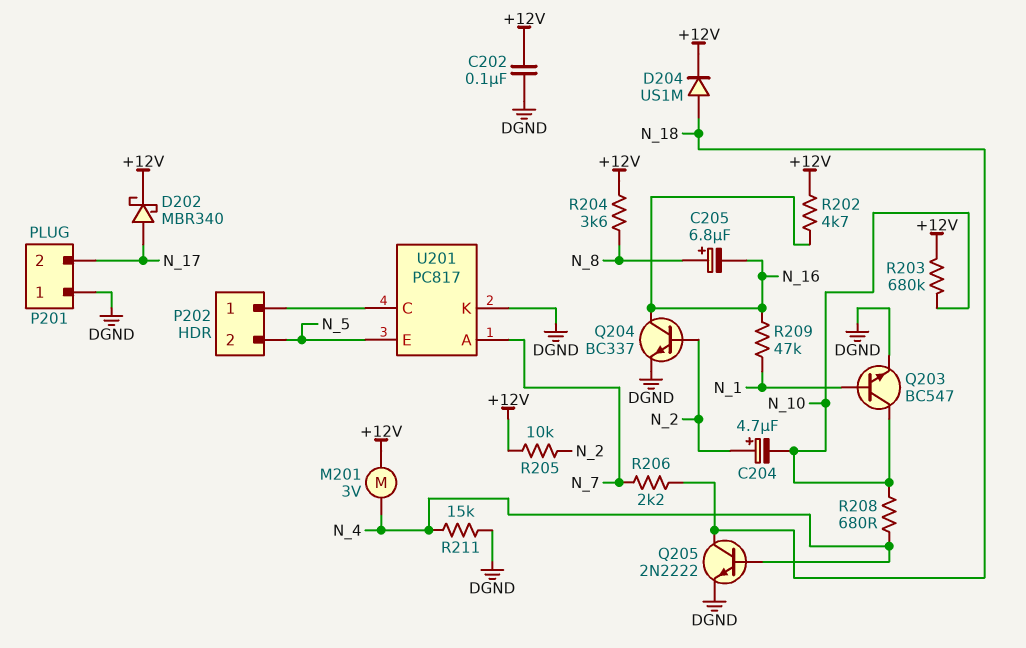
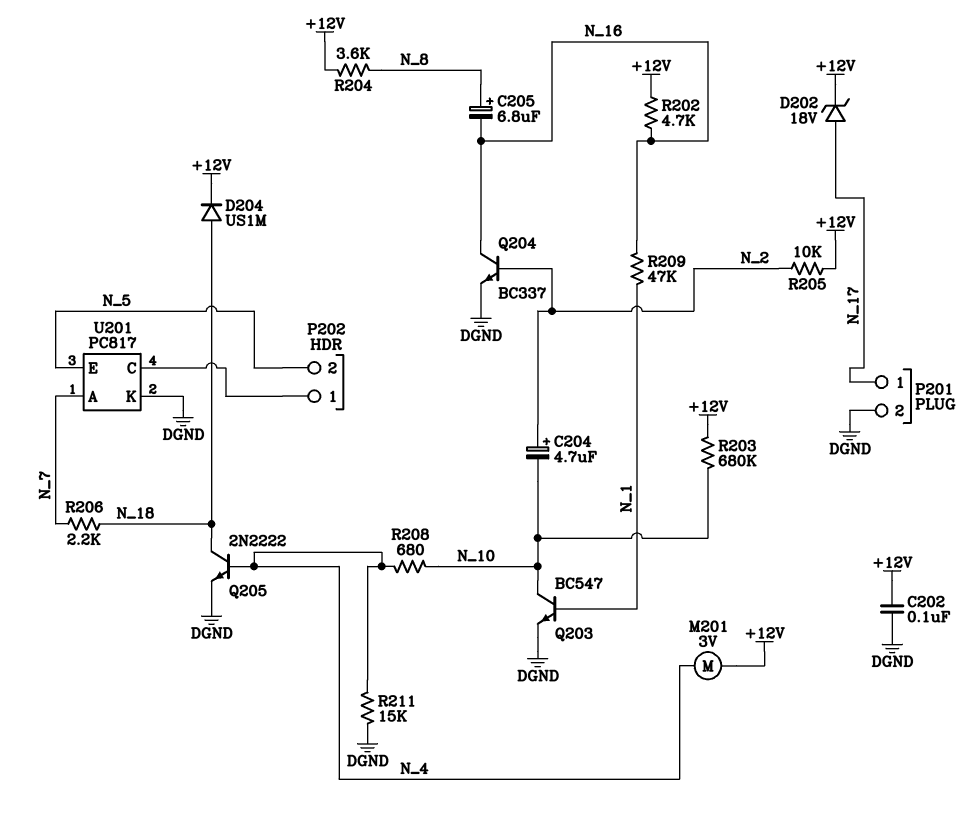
D202: schottky MBR340 (A N_17, K +12V) -> zener 18V (A N_17, K +12V)
P201 pin 1: DGND -> N_17
P201 pin 2: N_17 -> DGND

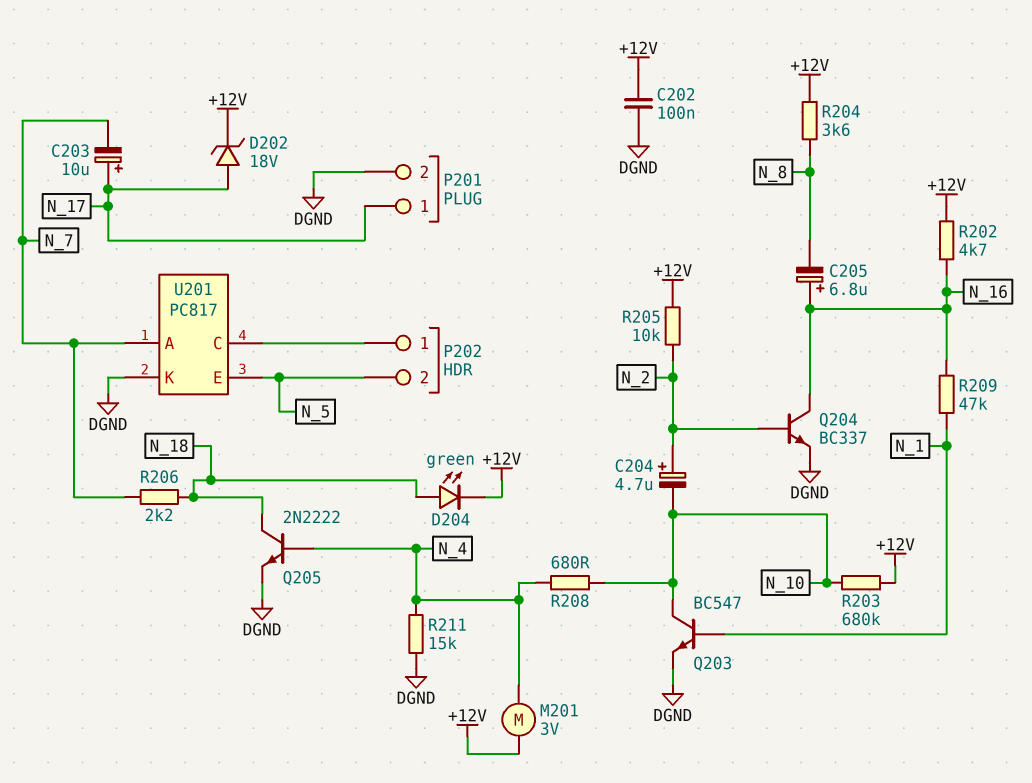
C203: none -> 10uF (plus N_17, minus N_7)
C205: 6.8uF (plus N_8, minus N_16) -> 6.8uF (plus N_16, minus N_8)
D204: diode US1M (A N_18, K +12V) -> LED green (A N_18, K +12V)

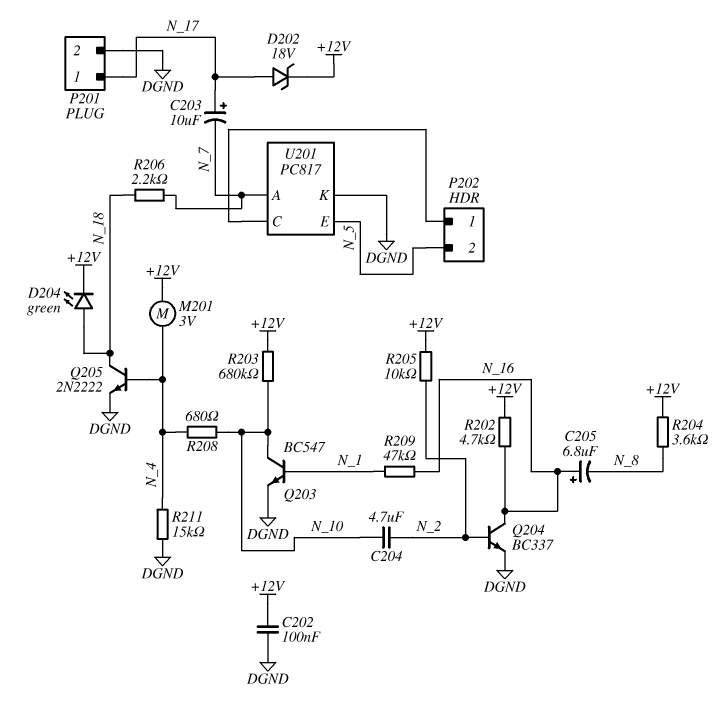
C204: 4.7uF (plus N_2, minus N_10) -> 4.7uF (N_2, N_10)

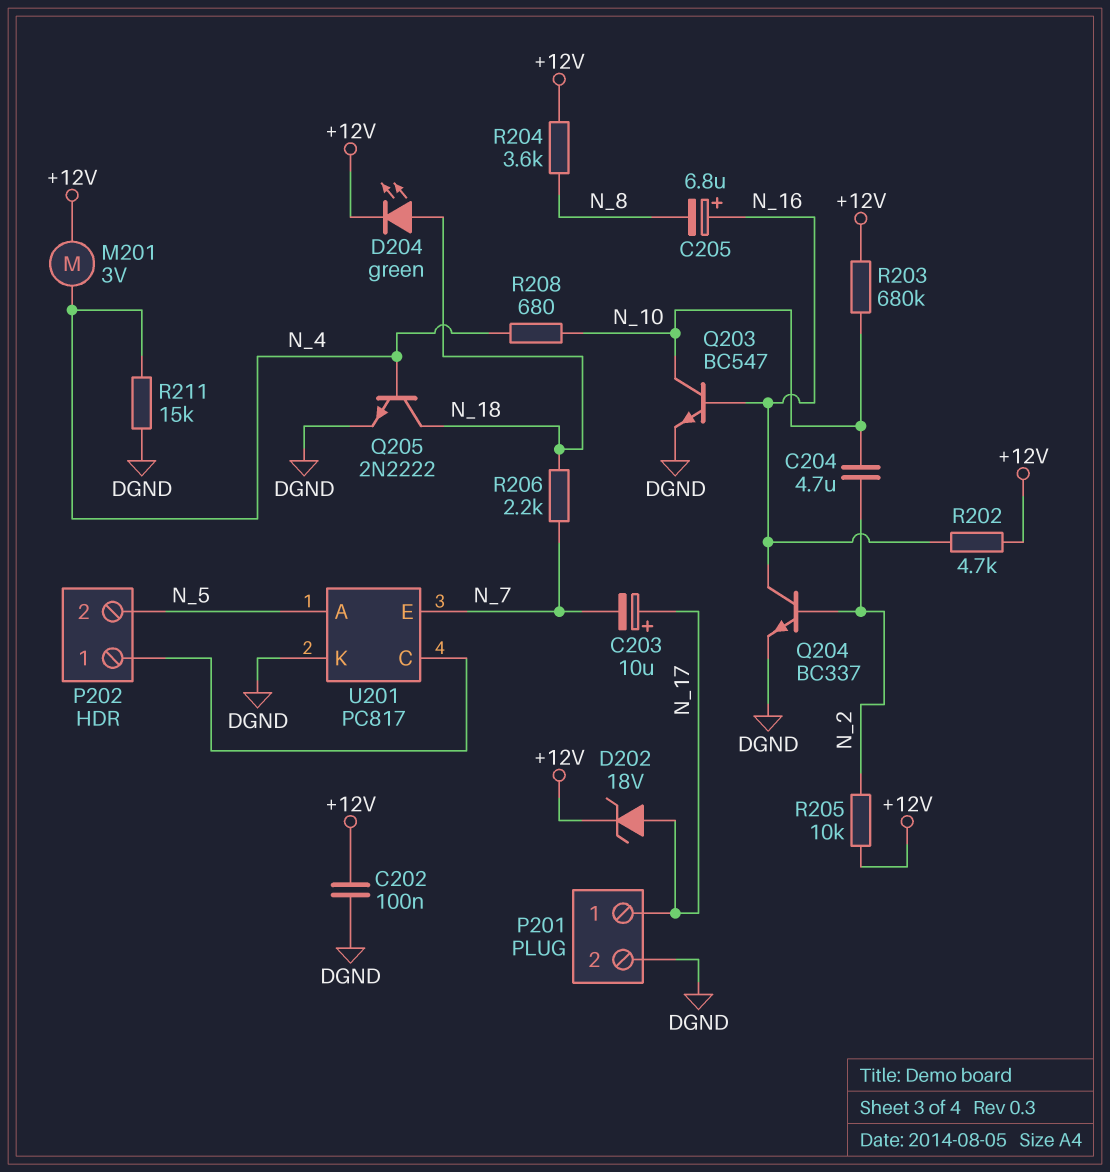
Q203: NPN BC547 (B N_1, C N_10, E DGND) -> NPN BC547 (B N_16, C N_10, E DGND)
R209: 47k (N_1, N_16) -> none
U201 pin A: N_7 -> N_5
U201 pin E: N_5 -> N_7

